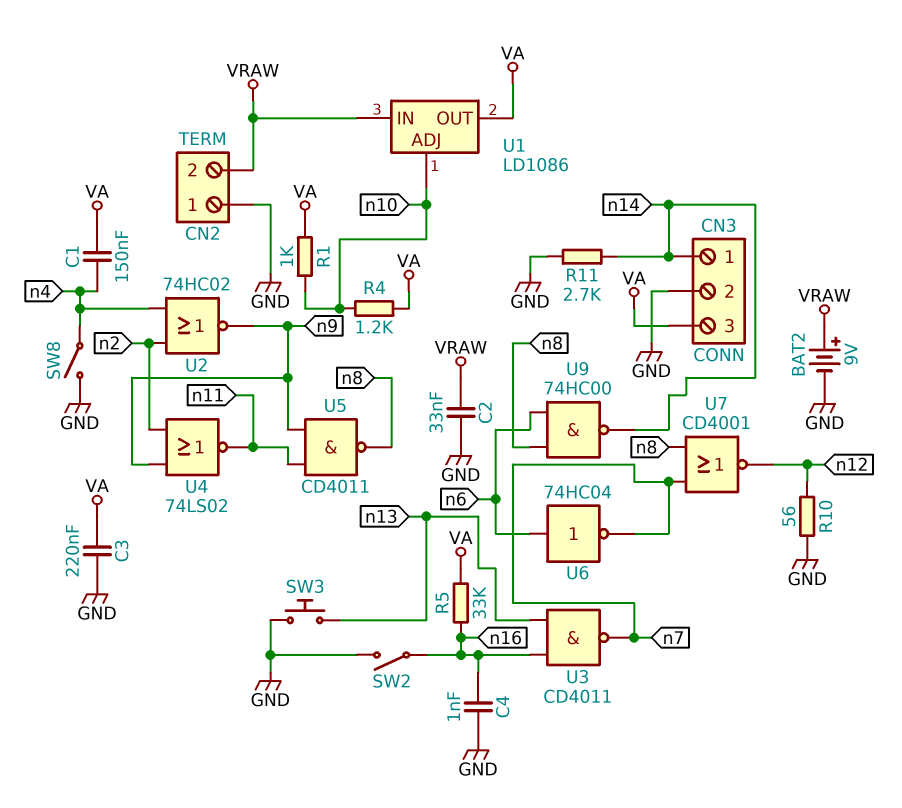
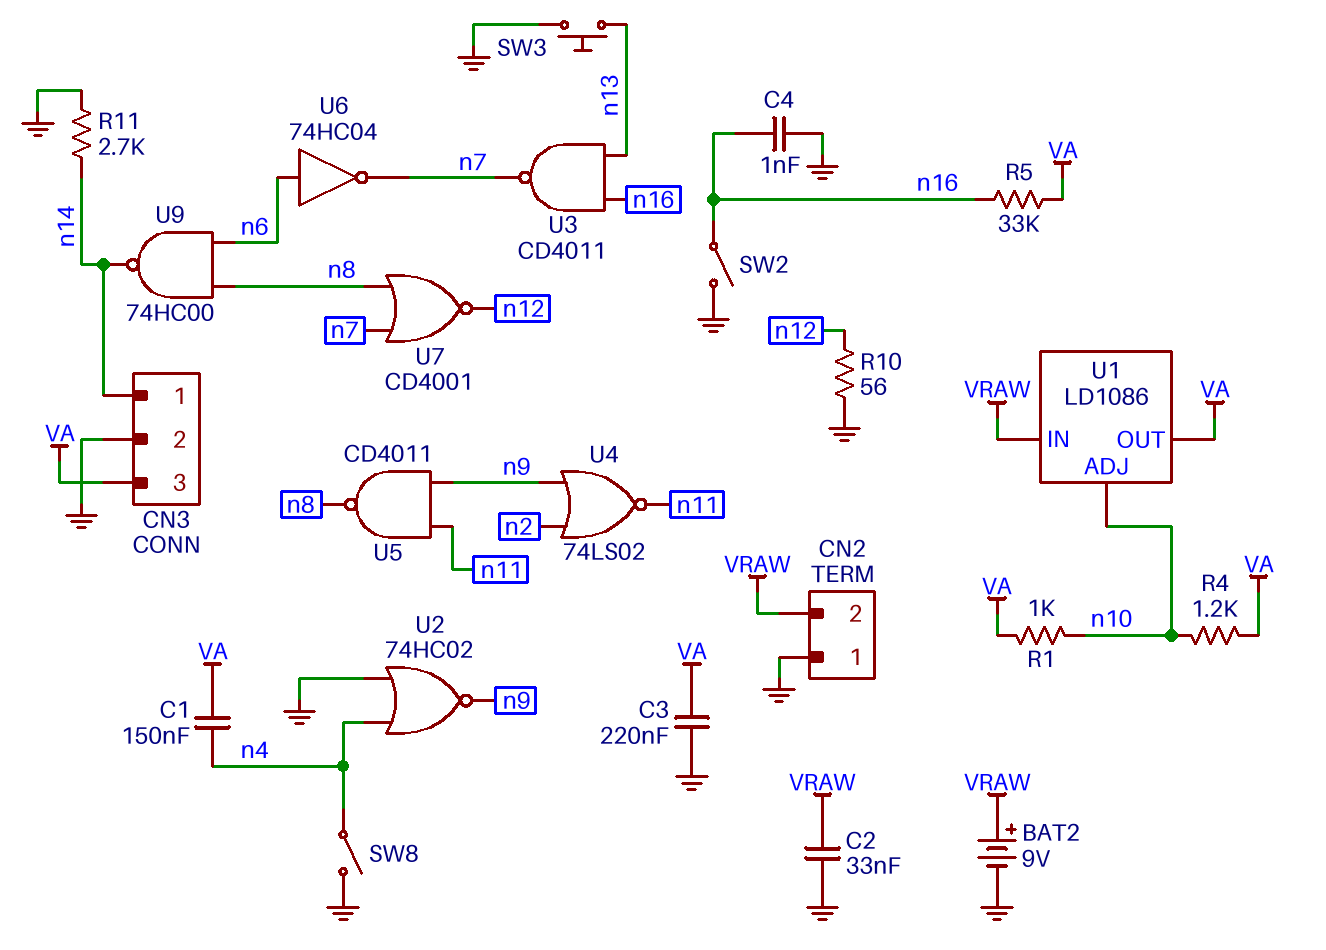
U2: NOR 74HC02 (in n2, in n4, out n9) -> NOR 74HC02 (in GND, in n4, out n9)

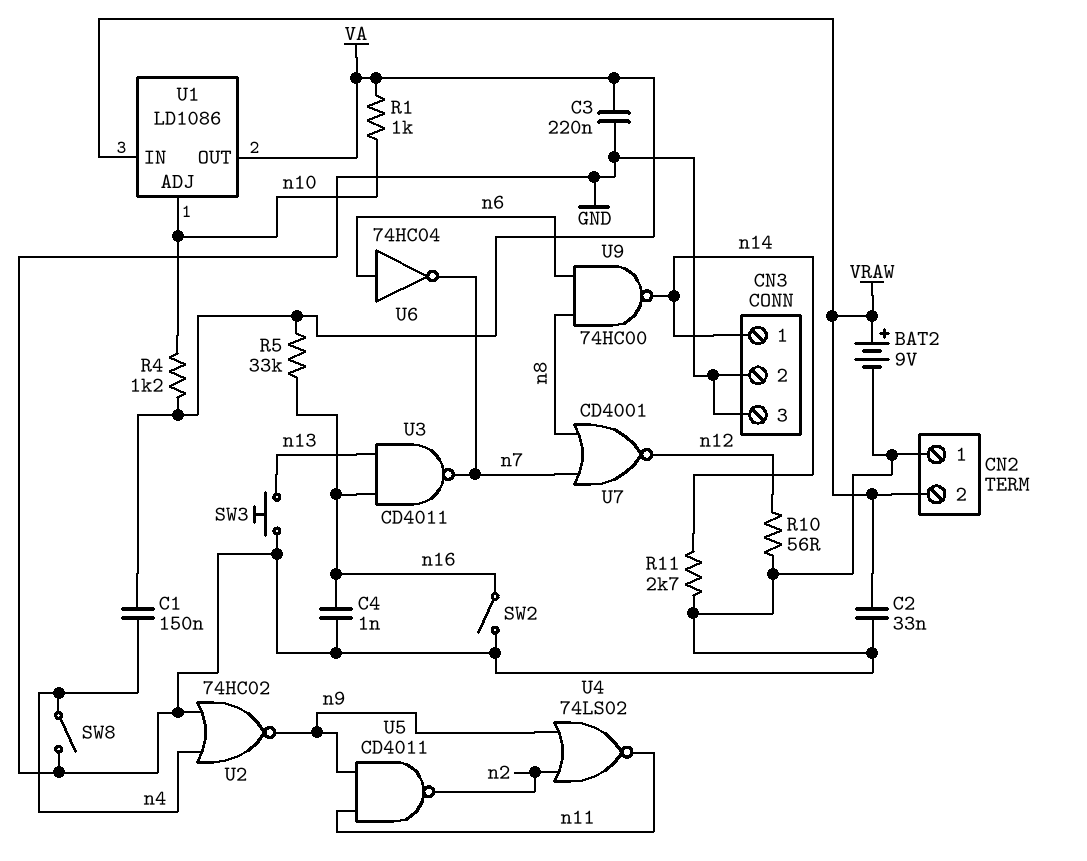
CN3 pin 3: VA -> GND
U5: NAND CD4011 (in n9, in n11, out n8) -> NAND CD4011 (in n9, in n11, out n2)

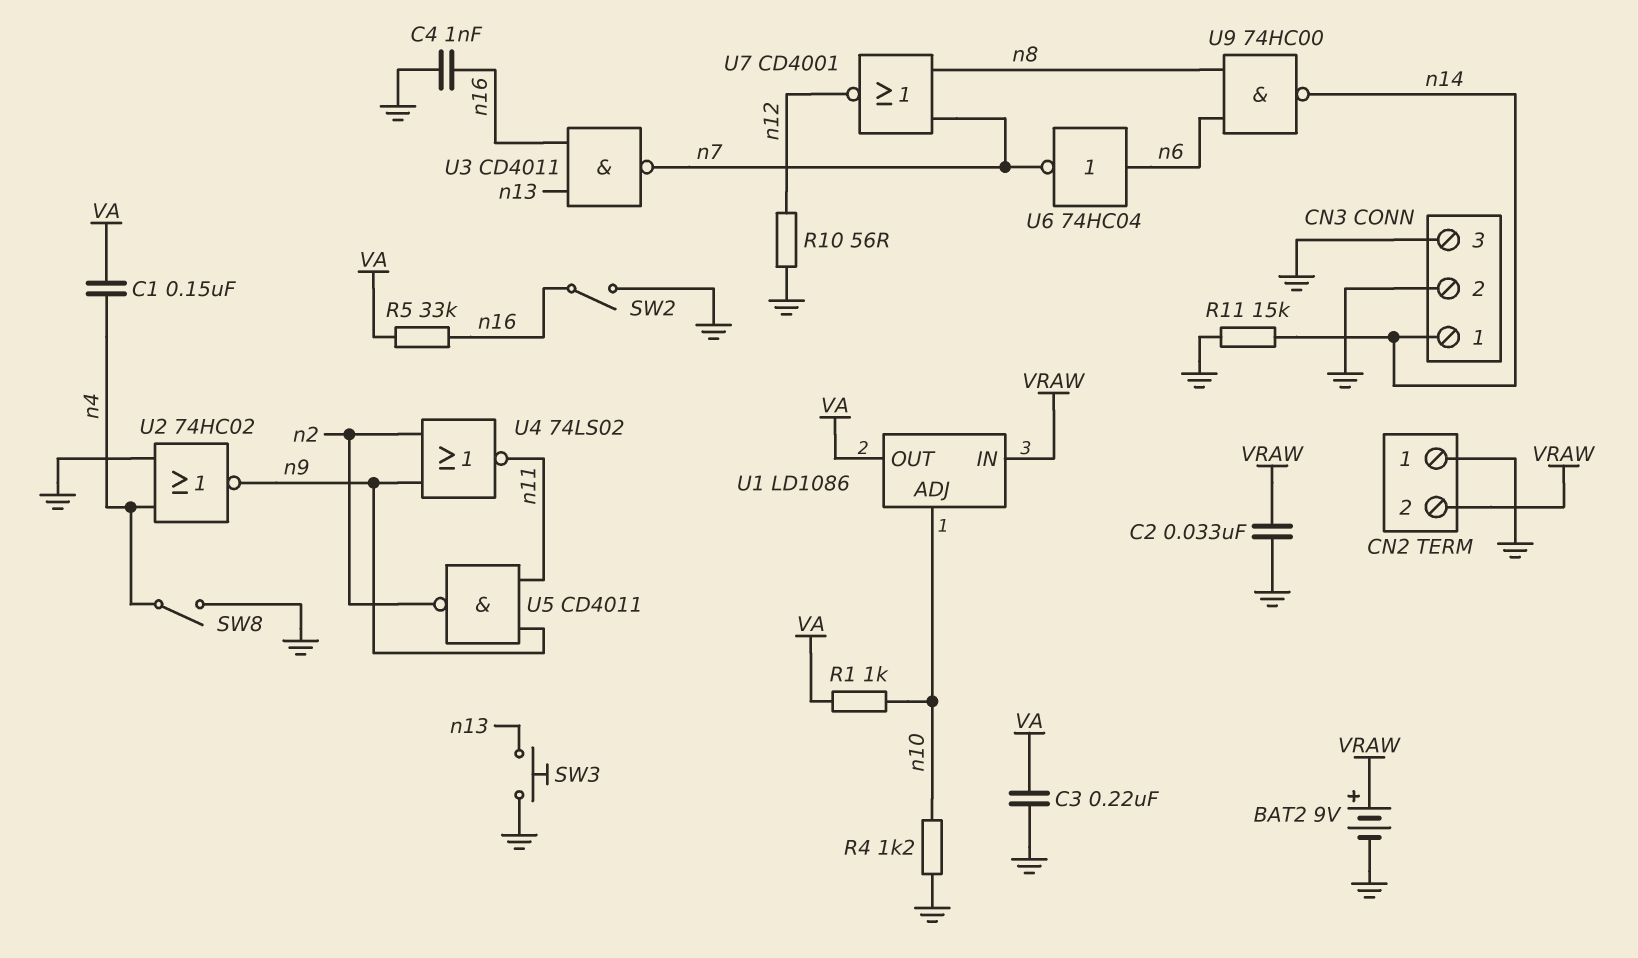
R4: 1.2k (VA, n10) -> 1.2k (GND, n10)
R11: 2.7k (GND, n14) -> 15k (GND, n14)

